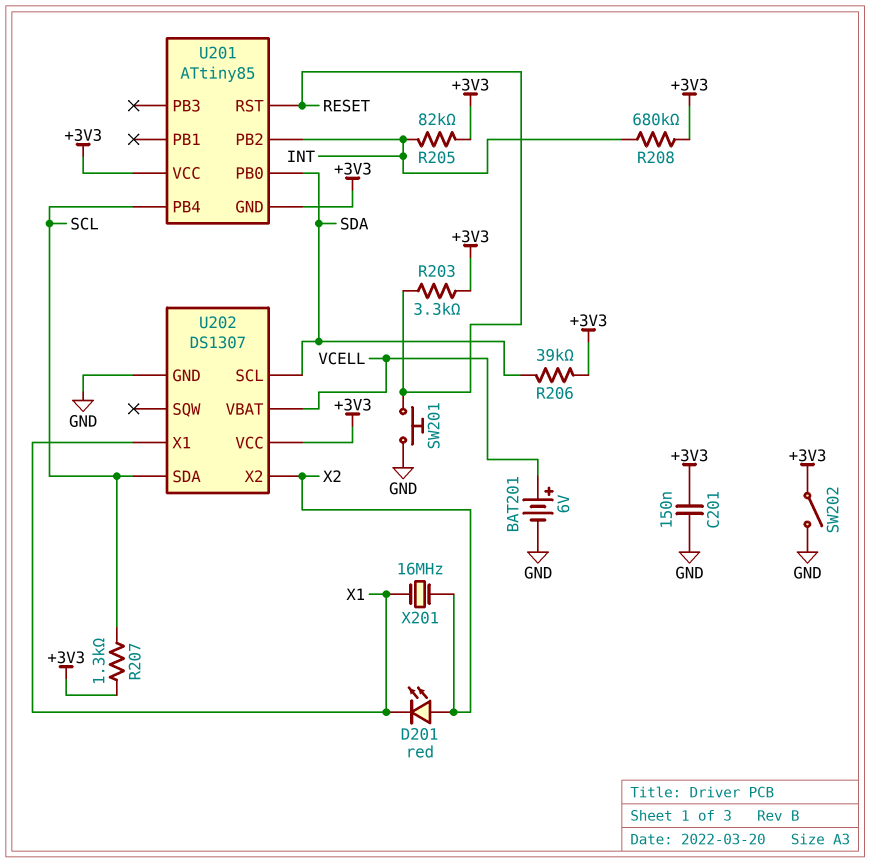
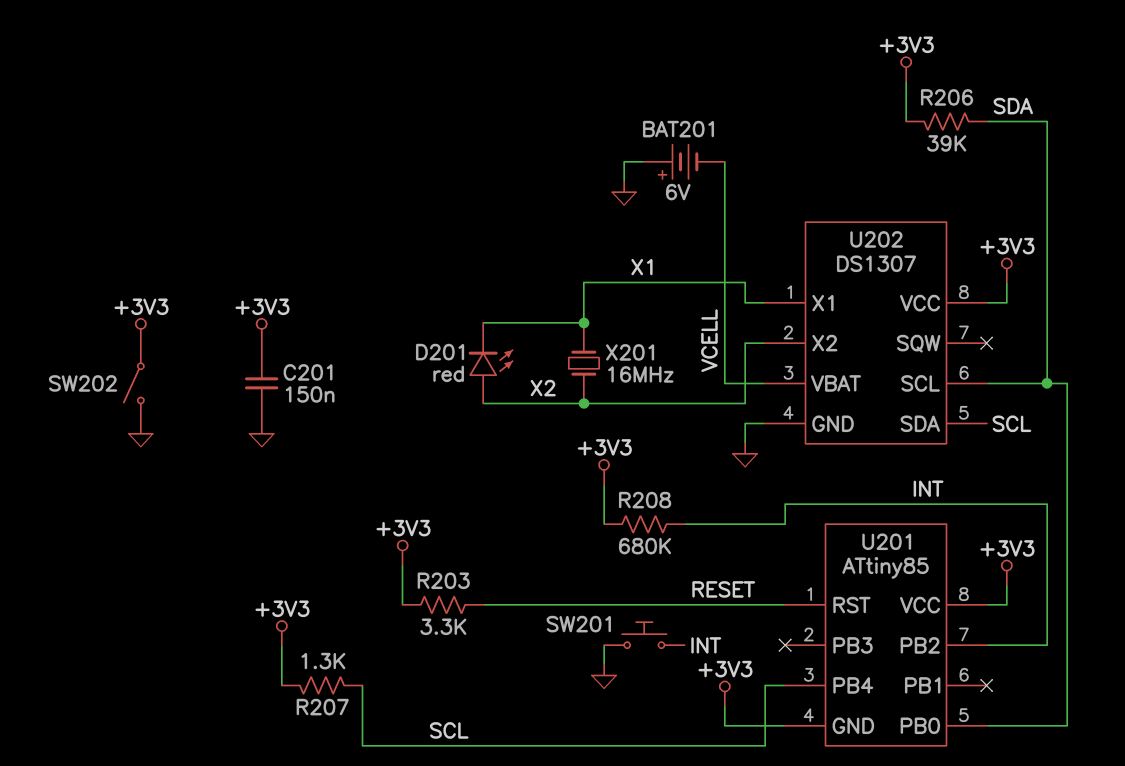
BAT201: 6V (plus VCELL, minus GND) -> 6V (plus GND, minus VCELL)
R205: 82k (+3V3, INT) -> none
SW201: button (GND, RESET) -> button (GND, INT)

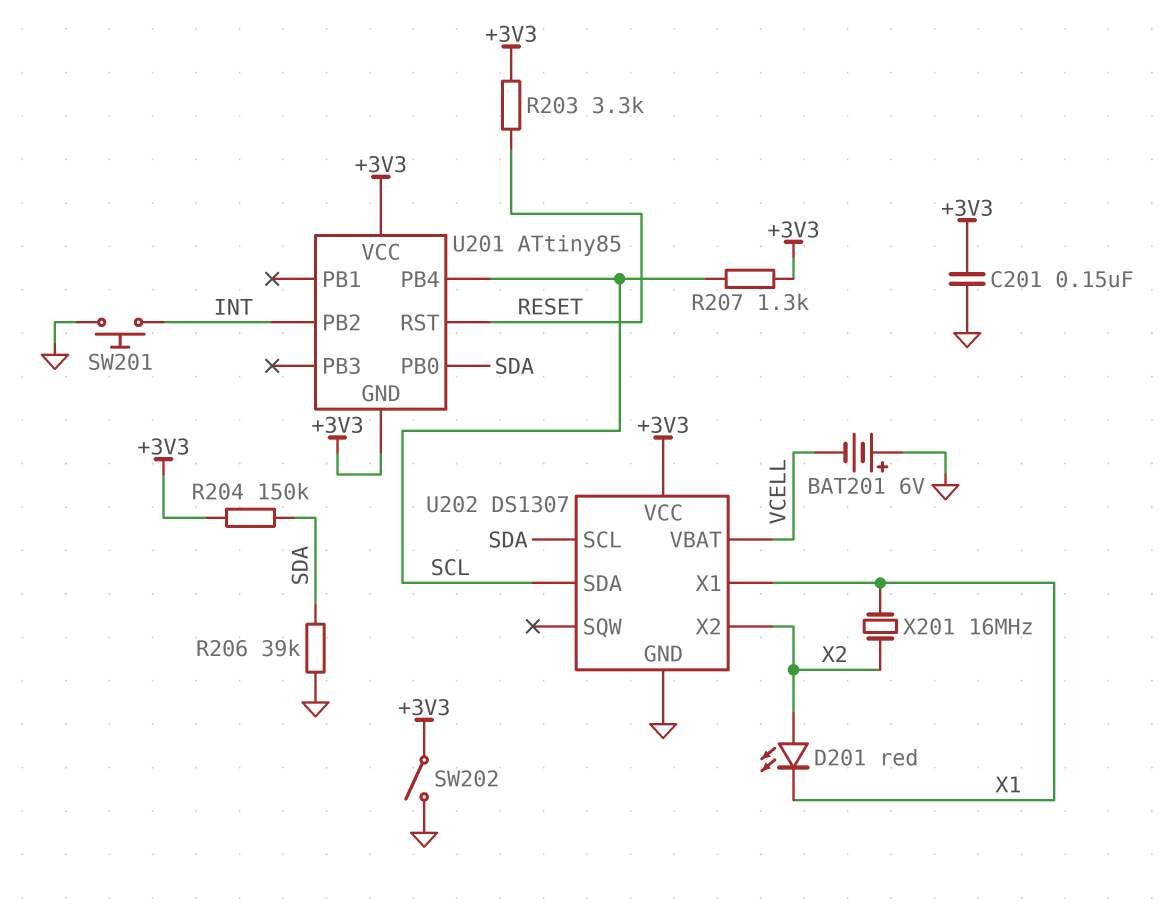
R204: none -> 150k (+3V3, SDA)
R206: 39k (+3V3, SDA) -> 39k (GND, SDA)
R208: 680k (+3V3, INT) -> none

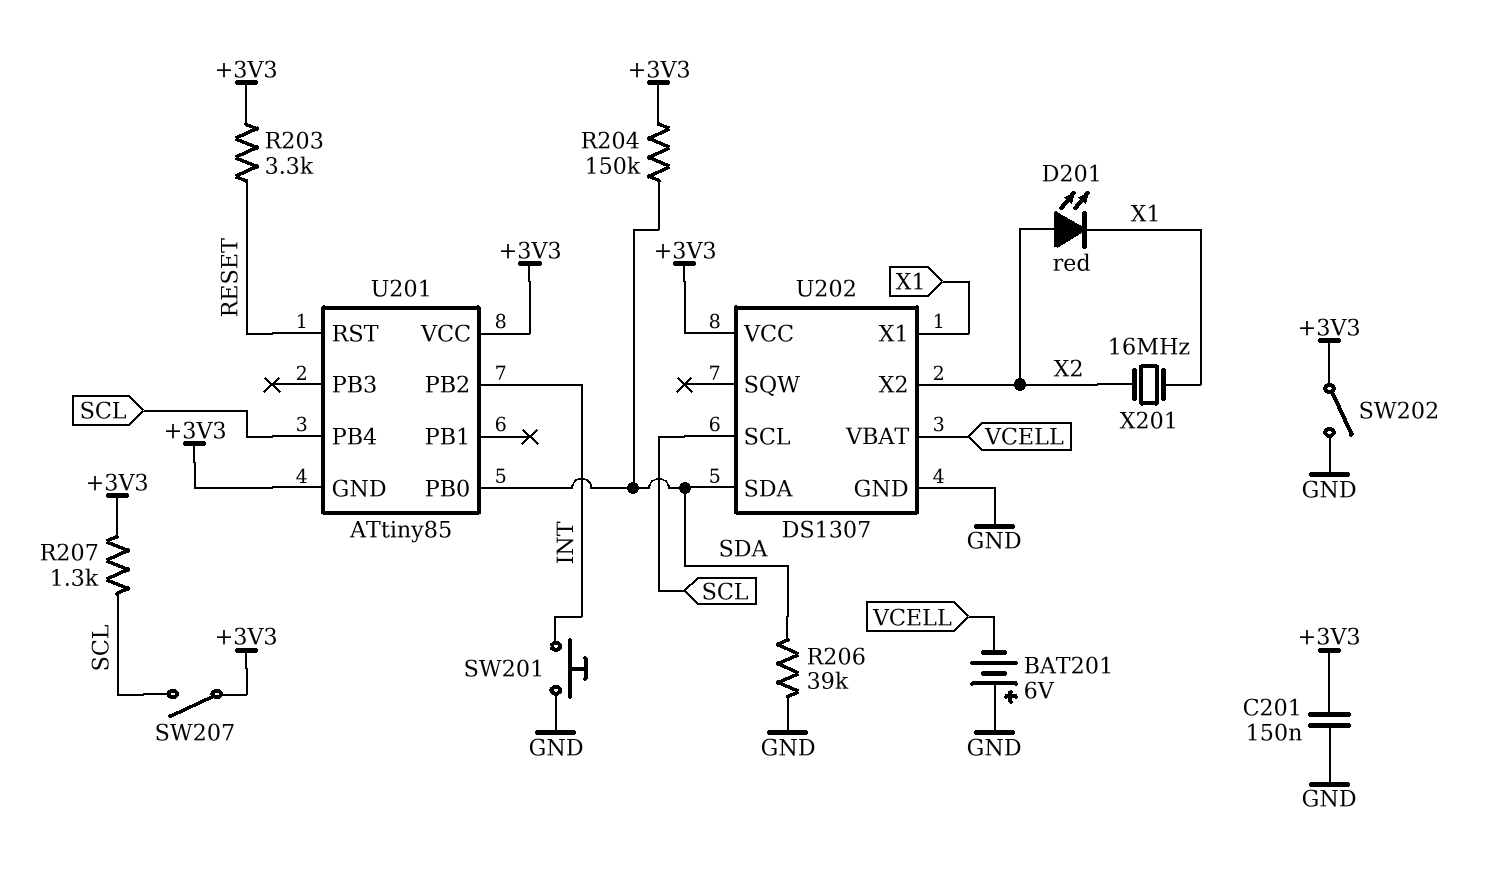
SW207: none -> switch (+3V3, SCL)
U202 pin SCL: SDA -> SCL
U202 pin SDA: SCL -> SDA

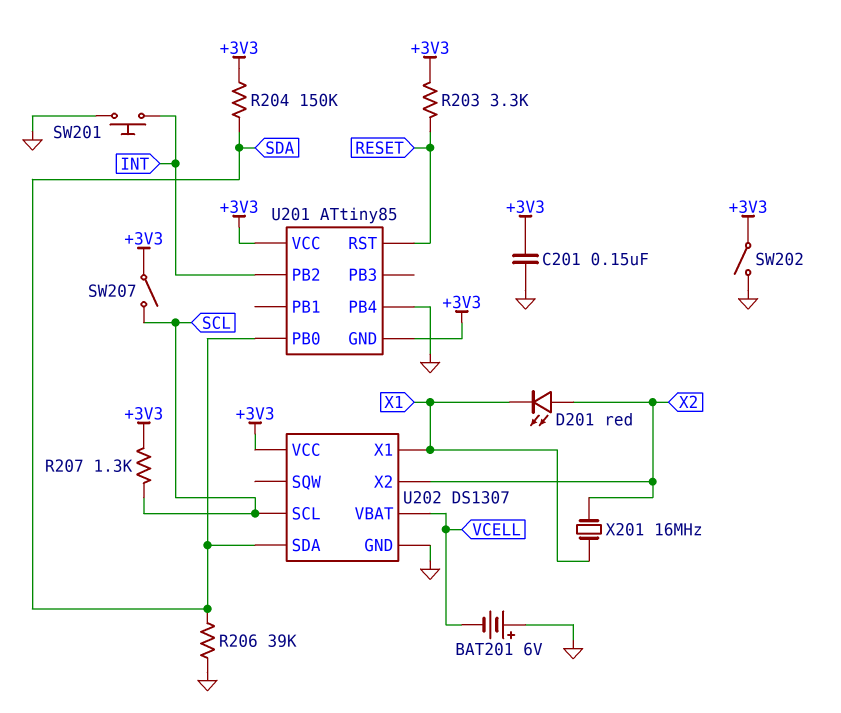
U201 pin PB4: SCL -> GND

